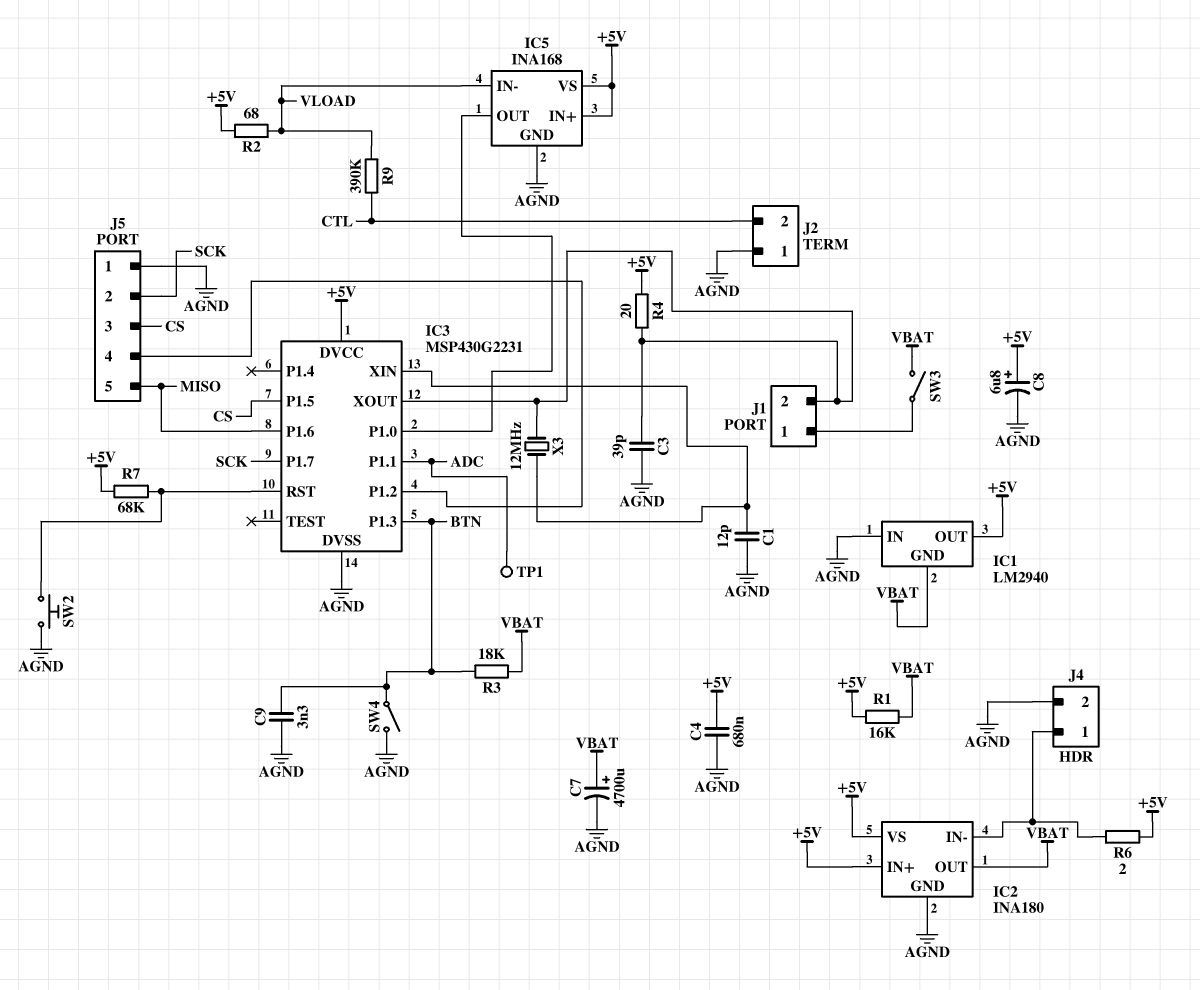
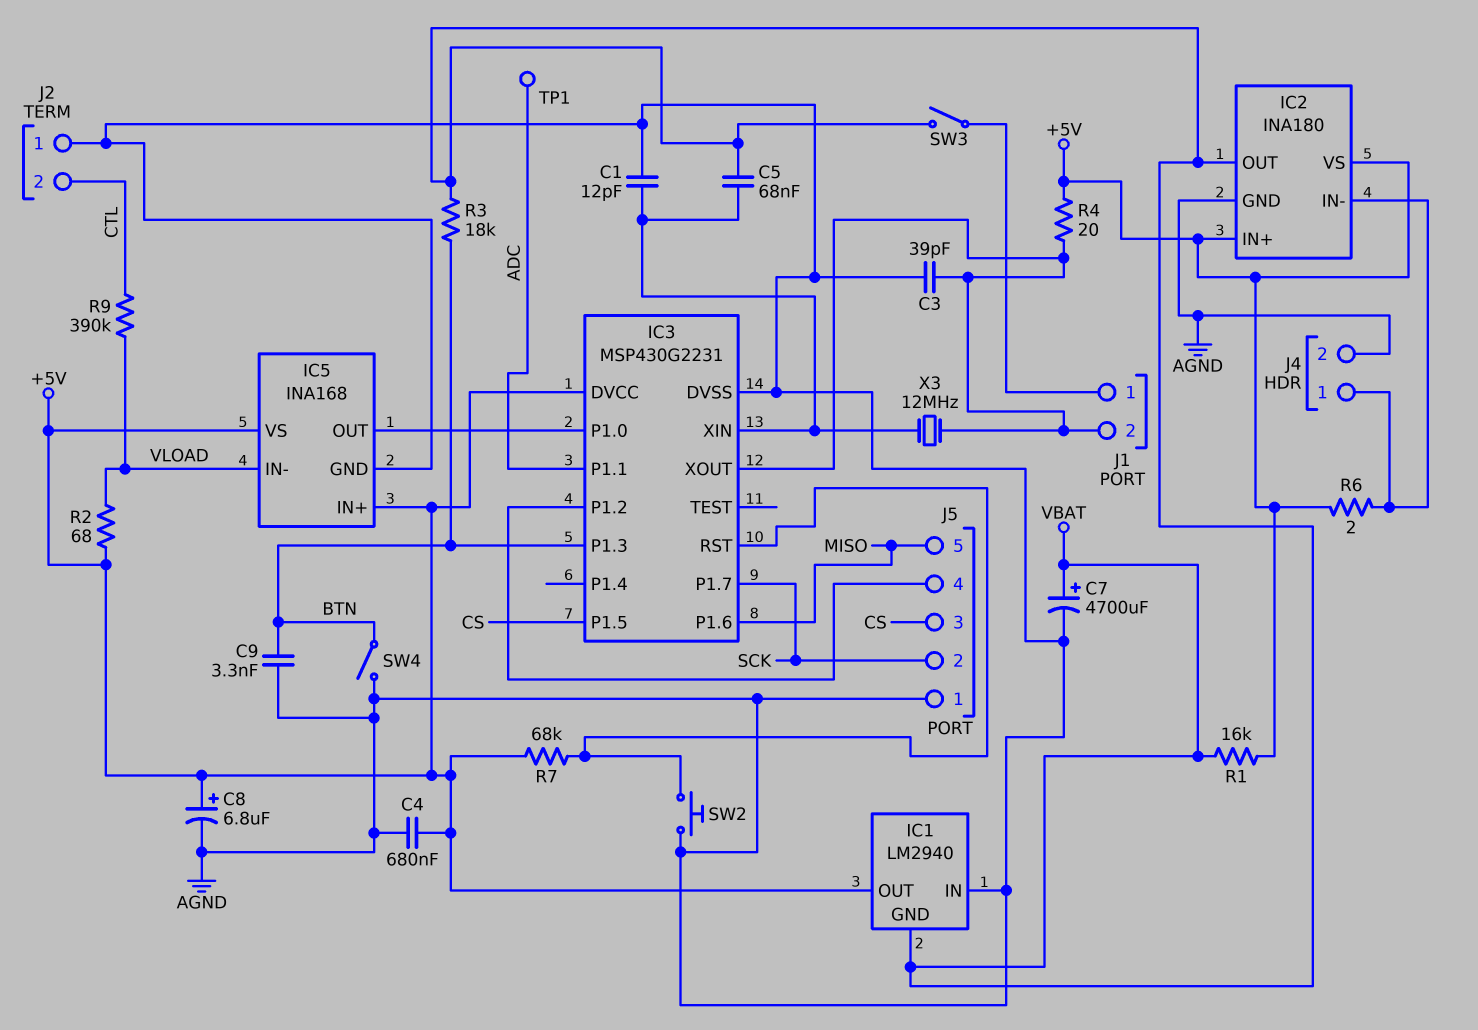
C5: none -> 68nF (IC3/XIN, VBAT)

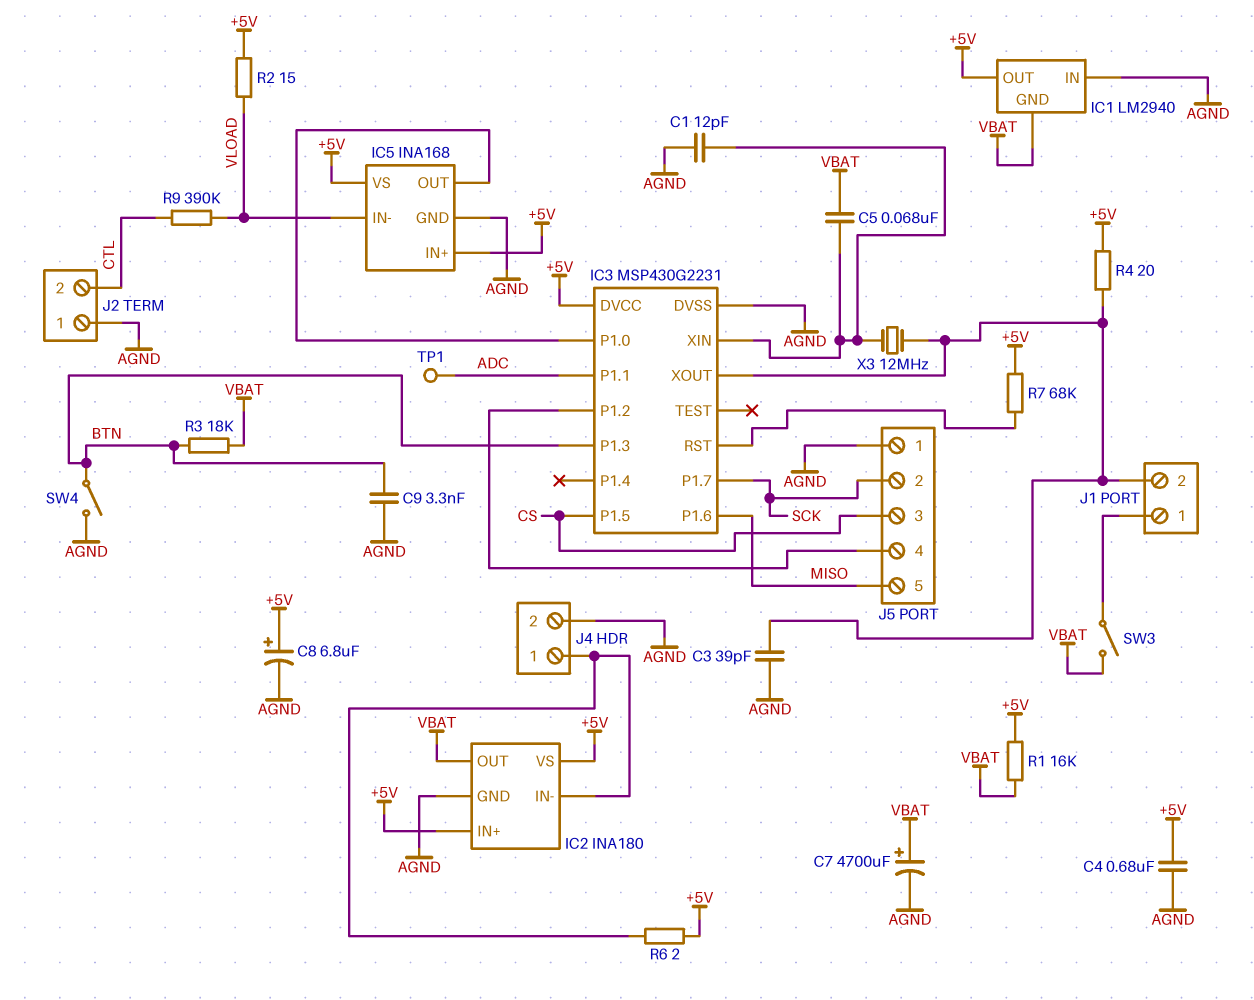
R2: 68 (+5V, VLOAD) -> 15 (+5V, VLOAD)
SW2: button (AGND, IC3/RST) -> none

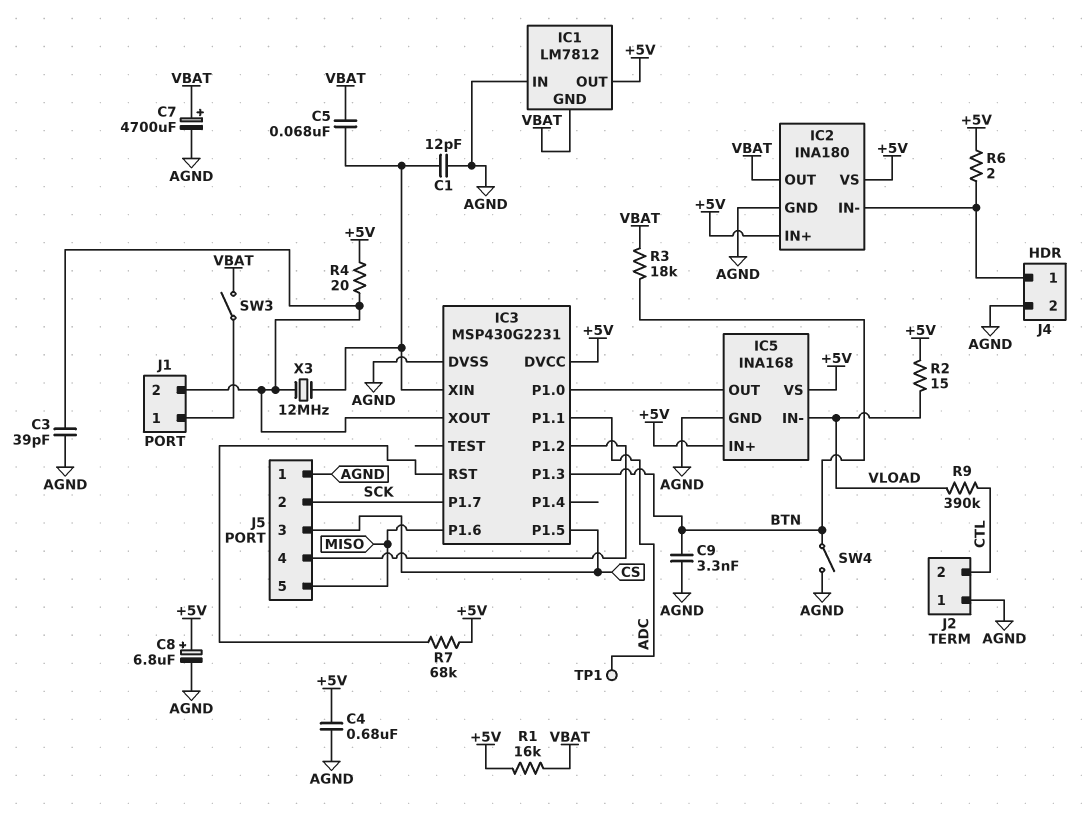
IC1: LM2940 -> LM7812

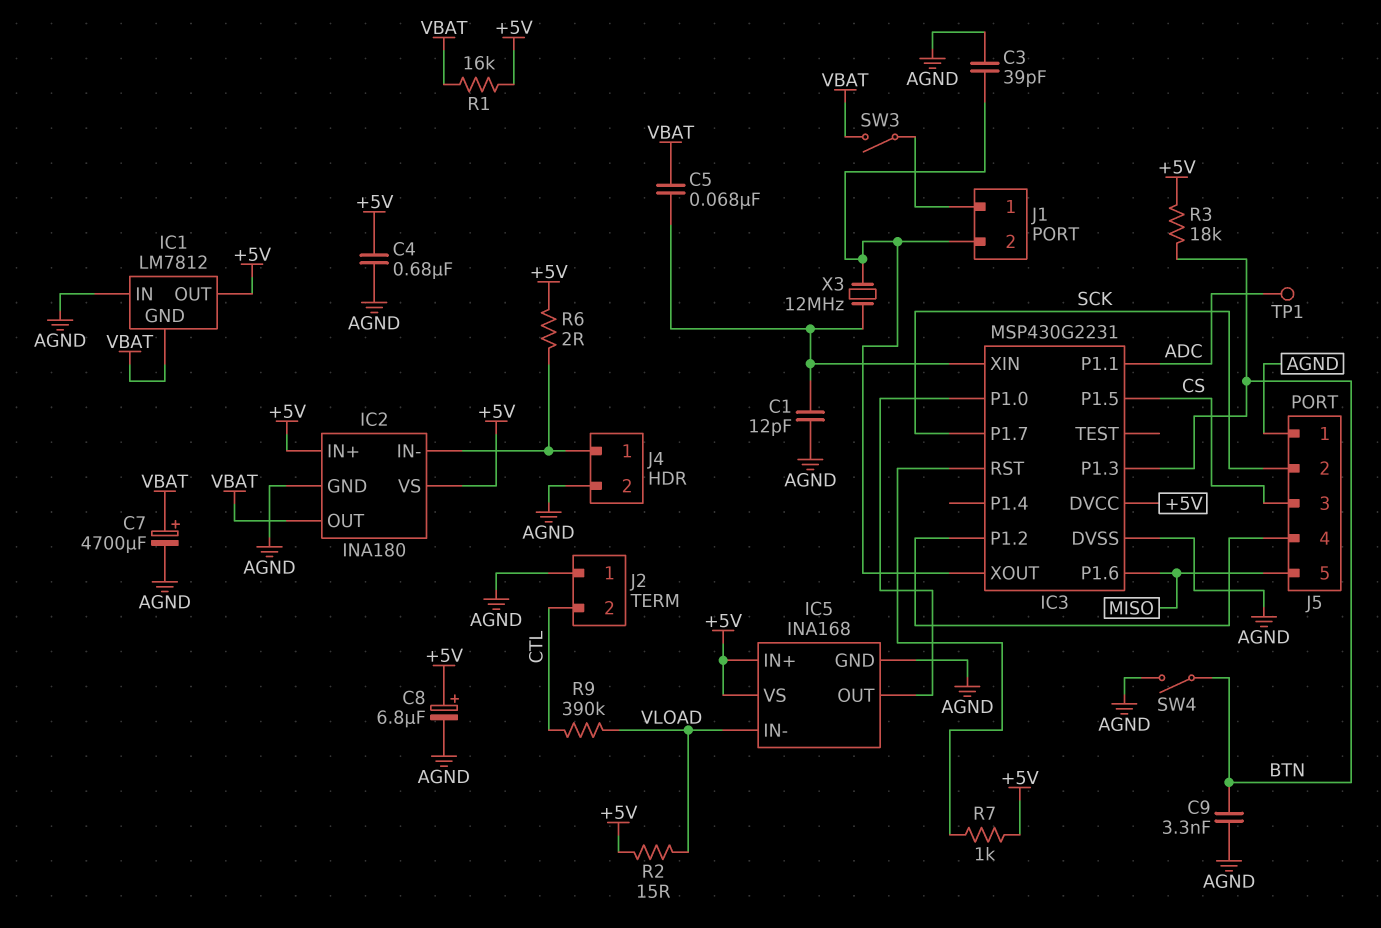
R3: 18k (BTN, VBAT) -> 18k (+5V, BTN)
R4: 20 (+5V, IC3/XOUT) -> none
R7: 68k (+5V, IC3/RST) -> 1k (+5V, IC3/RST)

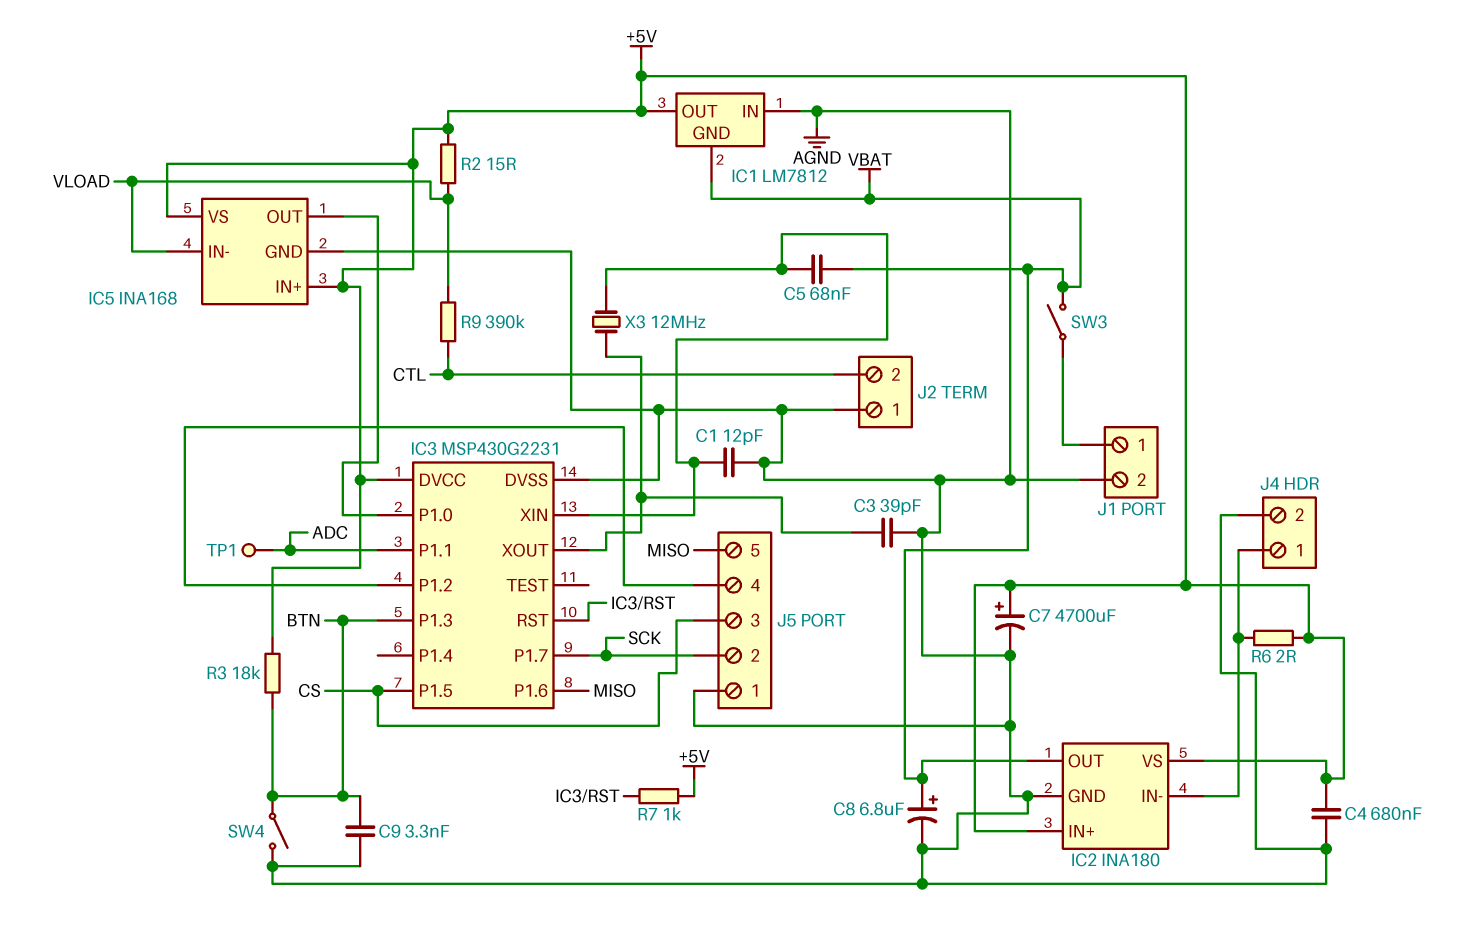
C7: 4700uF (plus VBAT, minus AGND) -> 4700uF (plus +5V, minus AGND)
C8: 6.8uF (plus +5V, minus AGND) -> 6.8uF (plus VBAT, minus AGND)
J1 pin 2: IC3/XOUT -> AGND
R1: 16k (+5V, VBAT) -> none

